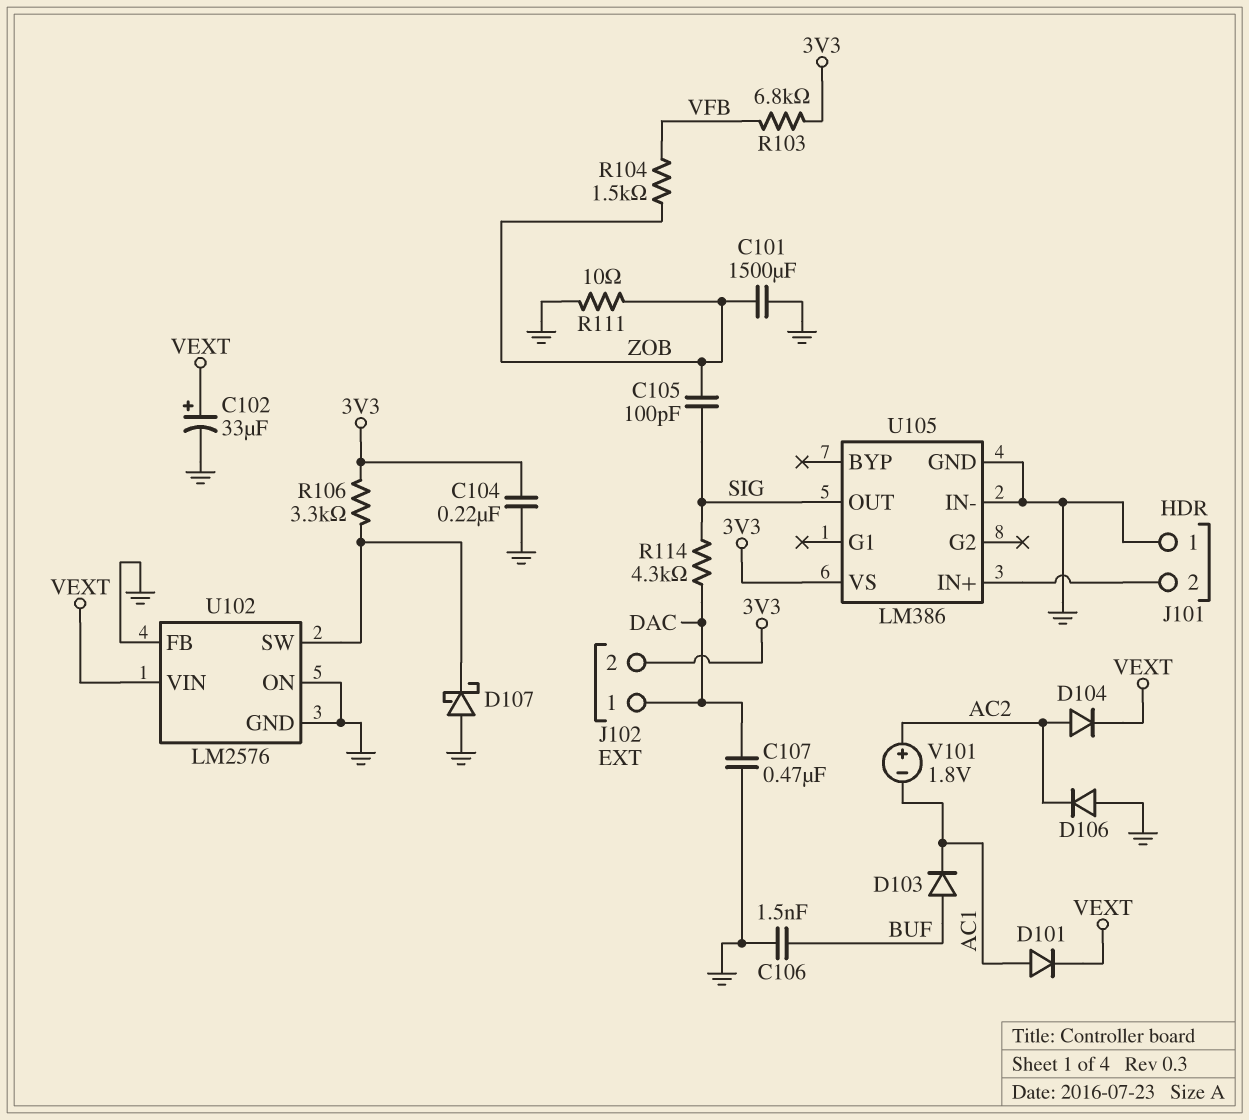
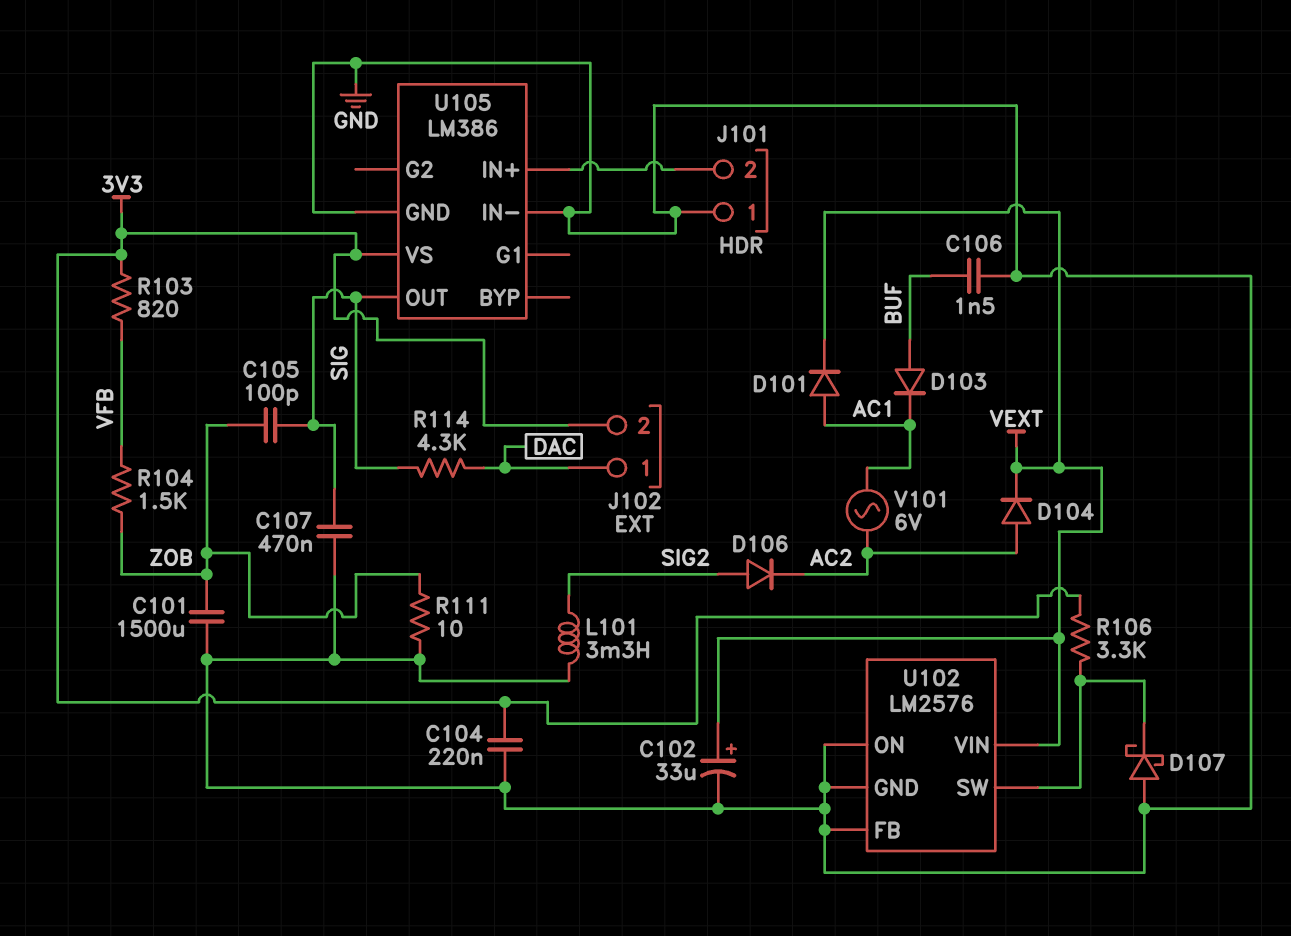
C107: 470nF (DAC, GND) -> 470nF (GND, SIG)
D106: diode (A GND, K AC2) -> diode (A SIG2, K AC2)
L101: none -> 3.3mH (GND, SIG2)
R103: 6.8k (3V3, VFB) -> 820 (3V3, VFB)
V101: 1.8V (plus AC2, minus AC1) -> AC 6V (AC1, AC2)

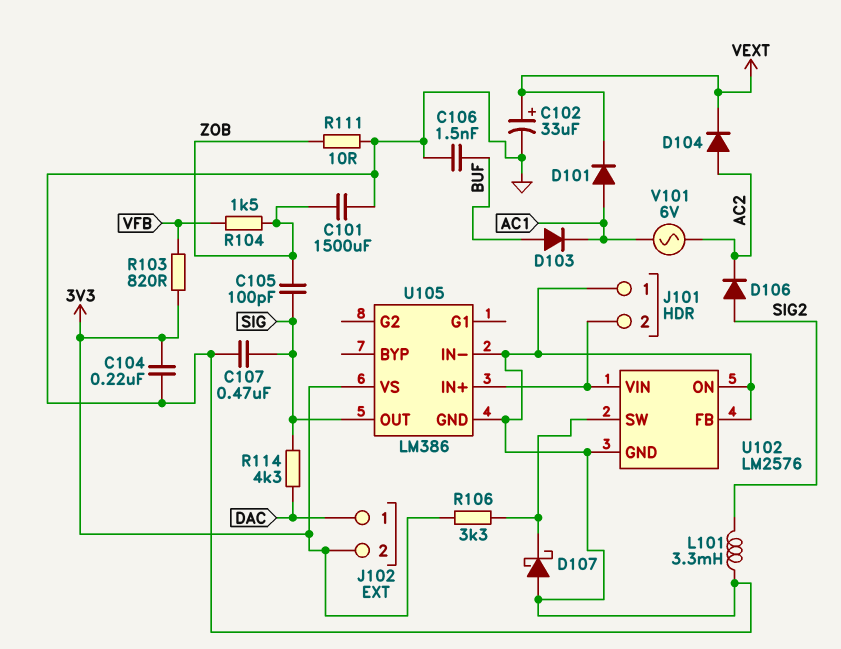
U102 pin VIN: VEXT -> J101/2

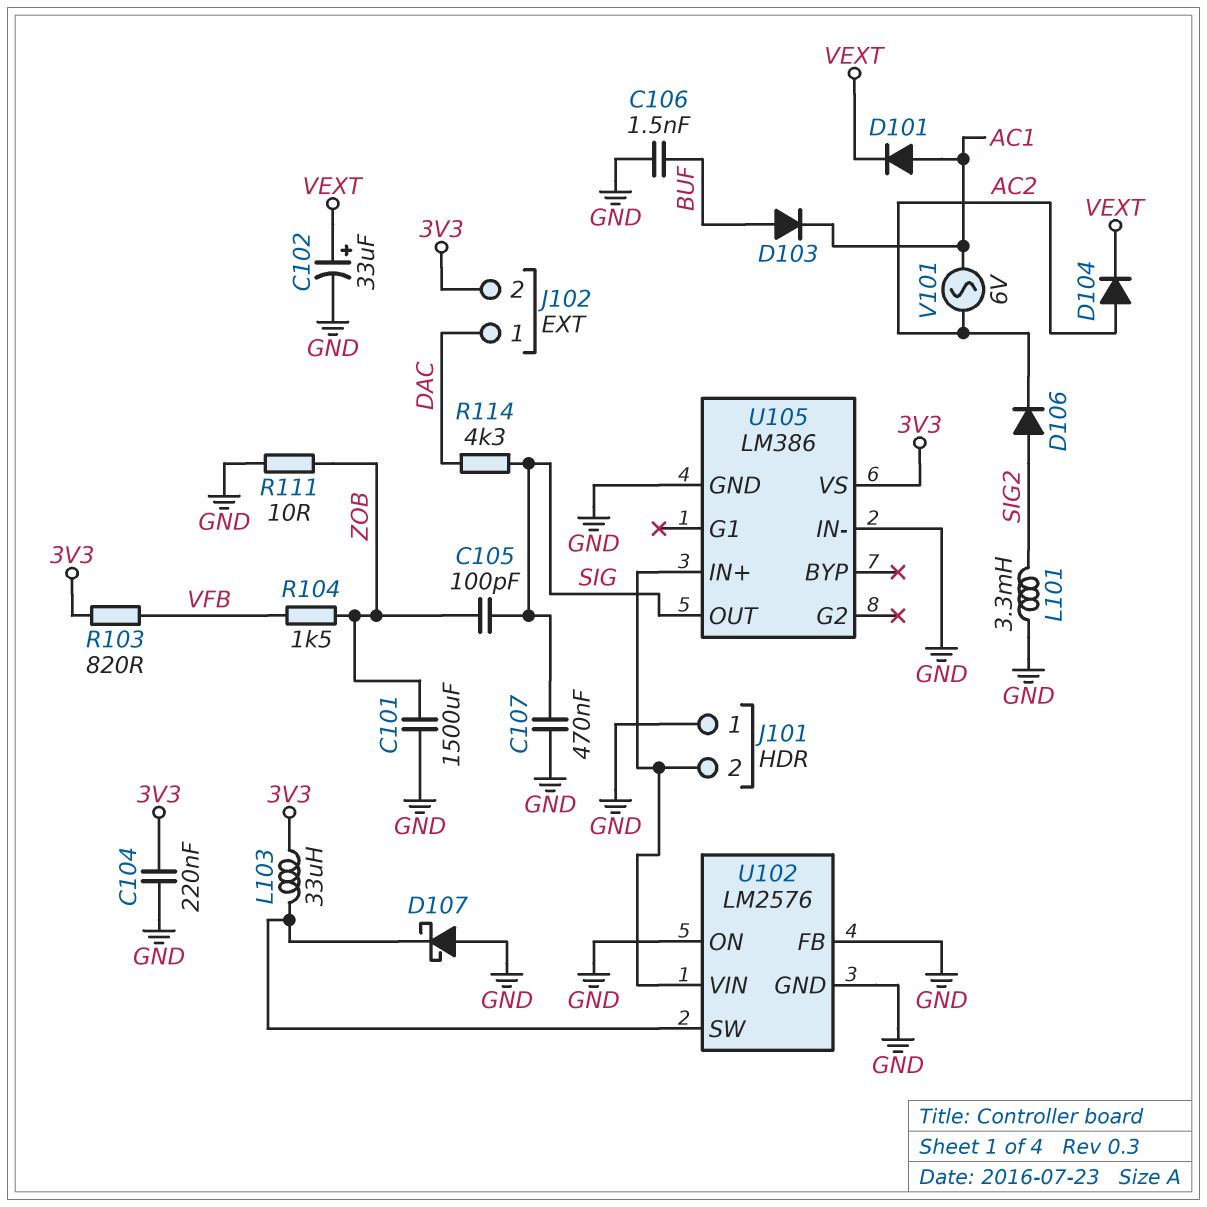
L103: none -> 33uH (3V3, U102/SW)
R106: 3.3k (3V3, U102/SW) -> none

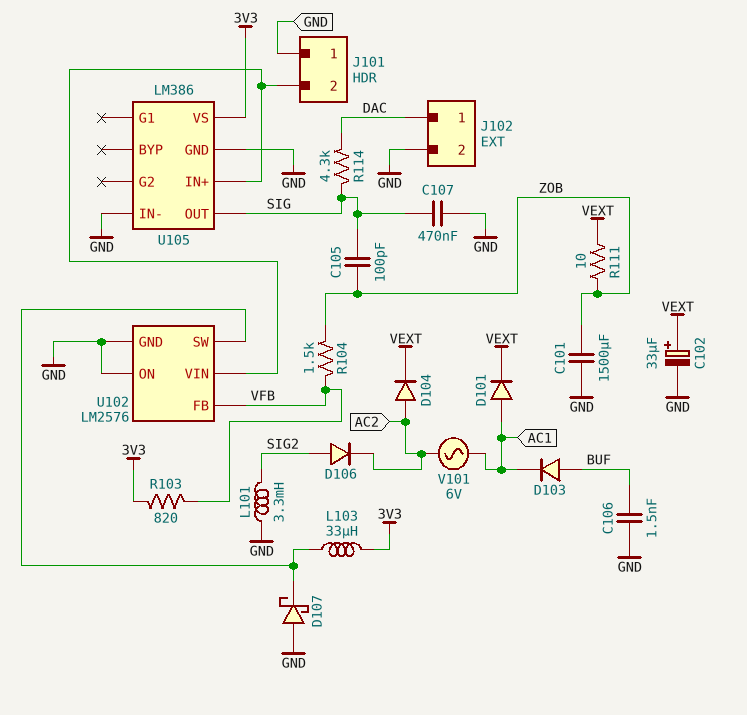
C104: 220nF (3V3, GND) -> none
J102 pin 2: 3V3 -> GND
R111: 10 (GND, ZOB) -> 10 (VEXT, ZOB)
U102 pin FB: GND -> VFB

